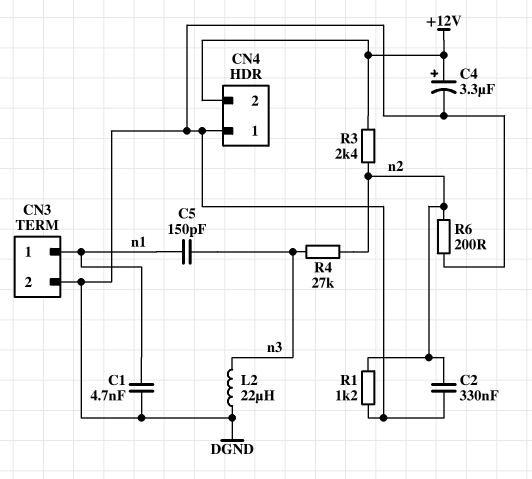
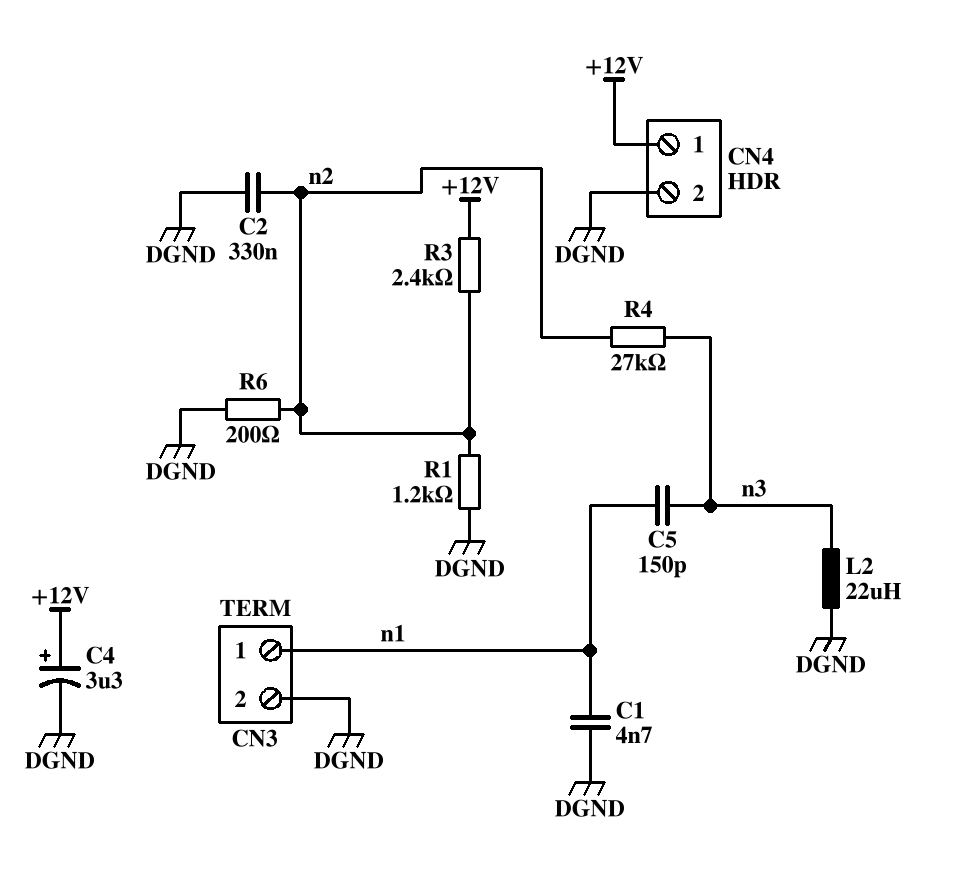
CN4 pin 1: DGND -> +12V
CN4 pin 2: +12V -> DGND

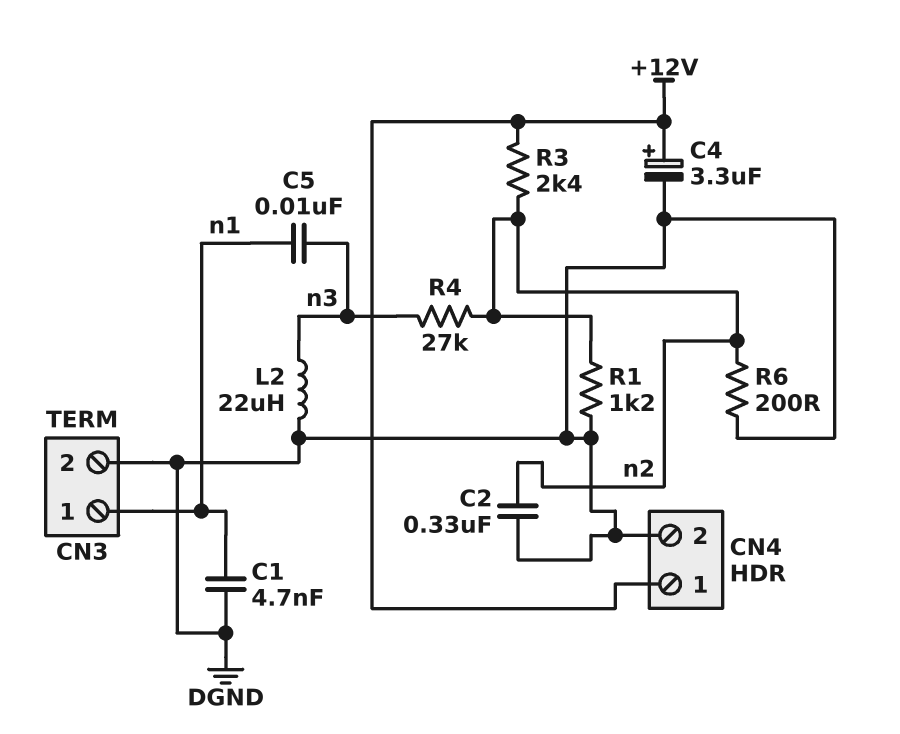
C5: 150pF (n1, n3) -> 10nF (n1, n3)

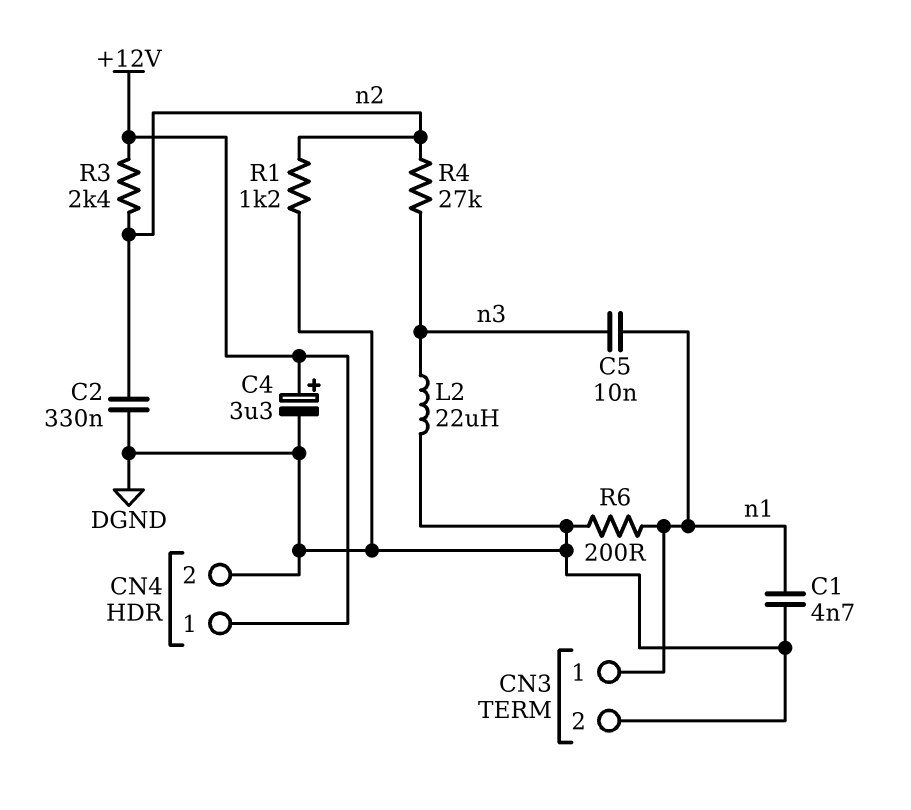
R6: 200 (DGND, n2) -> 200 (DGND, n1)

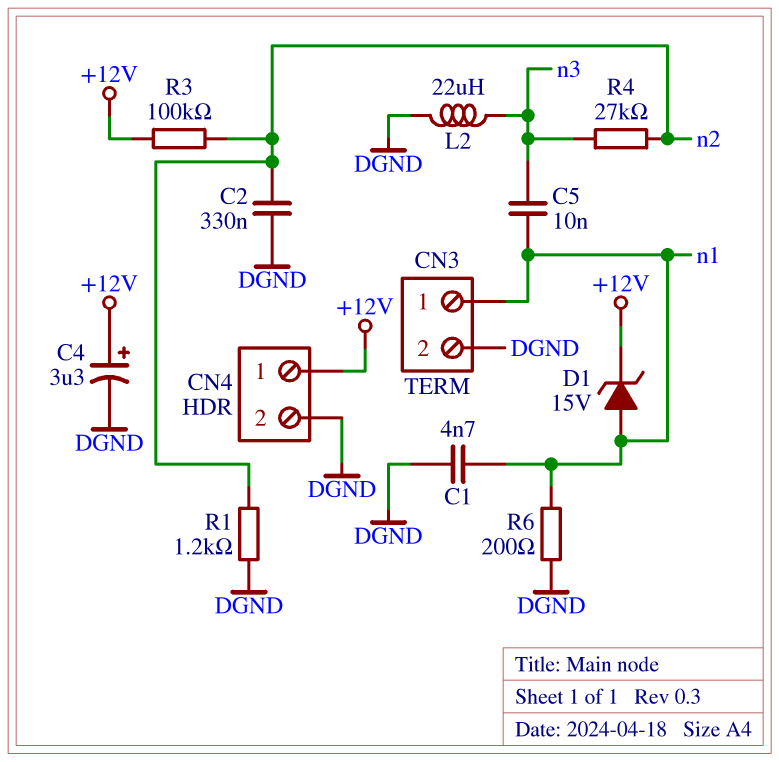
D1: none -> zener 15V (A n1, K +12V)
R3: 2.4k (+12V, n2) -> 100k (+12V, n2)

